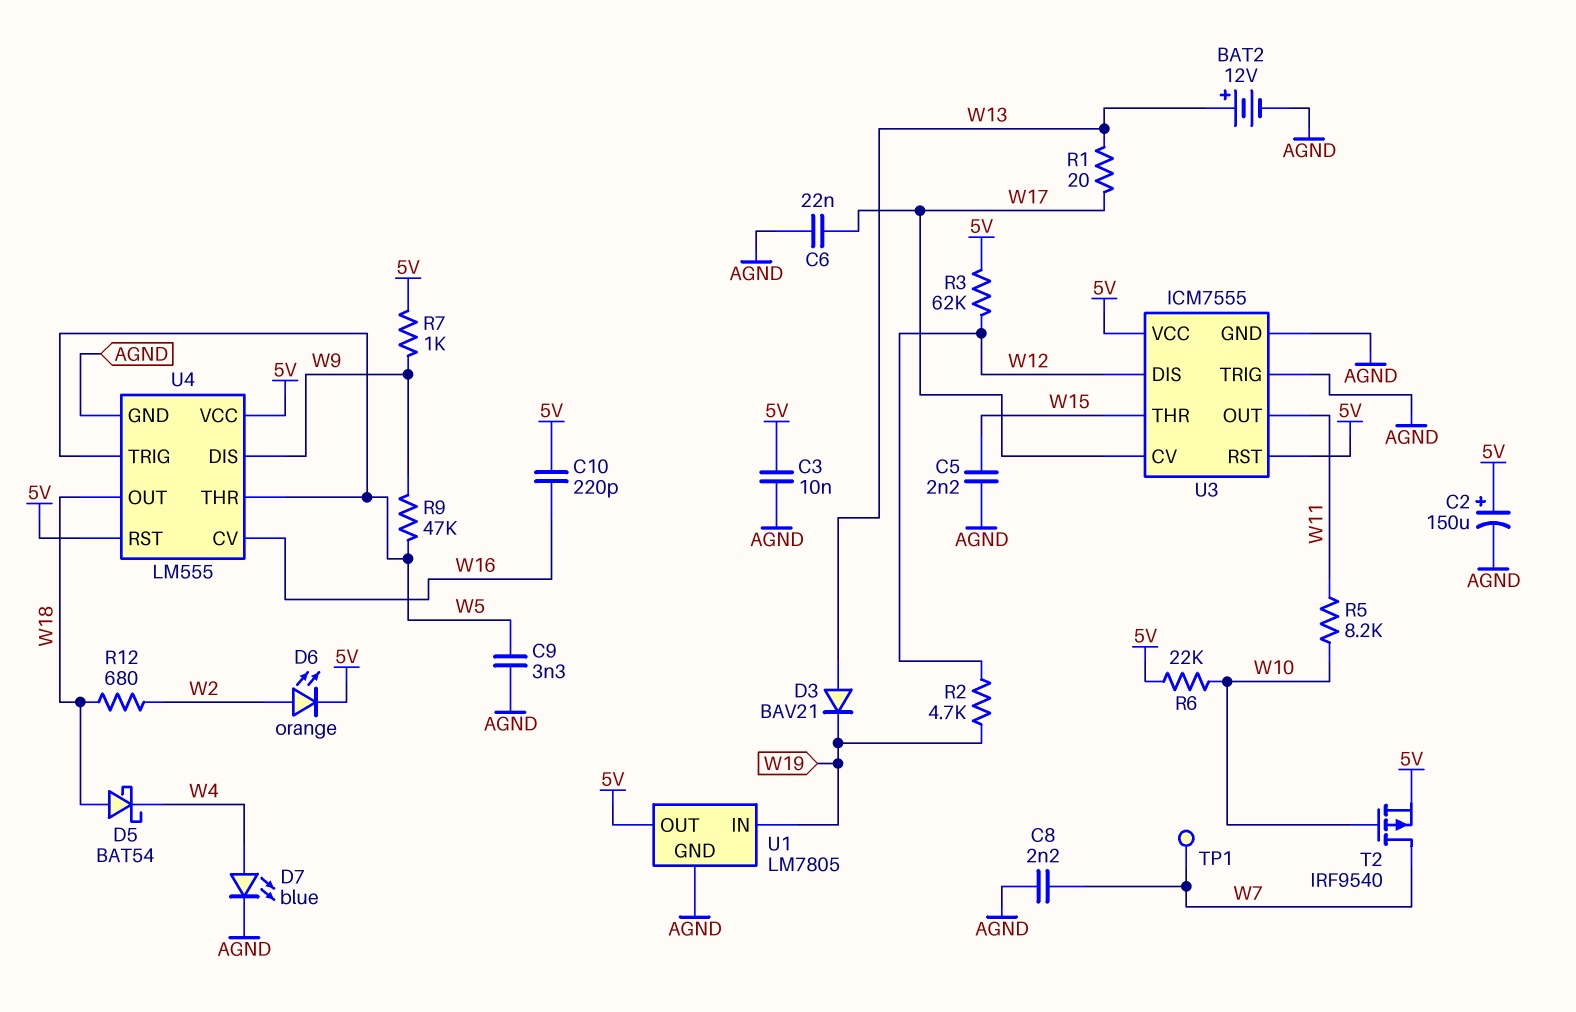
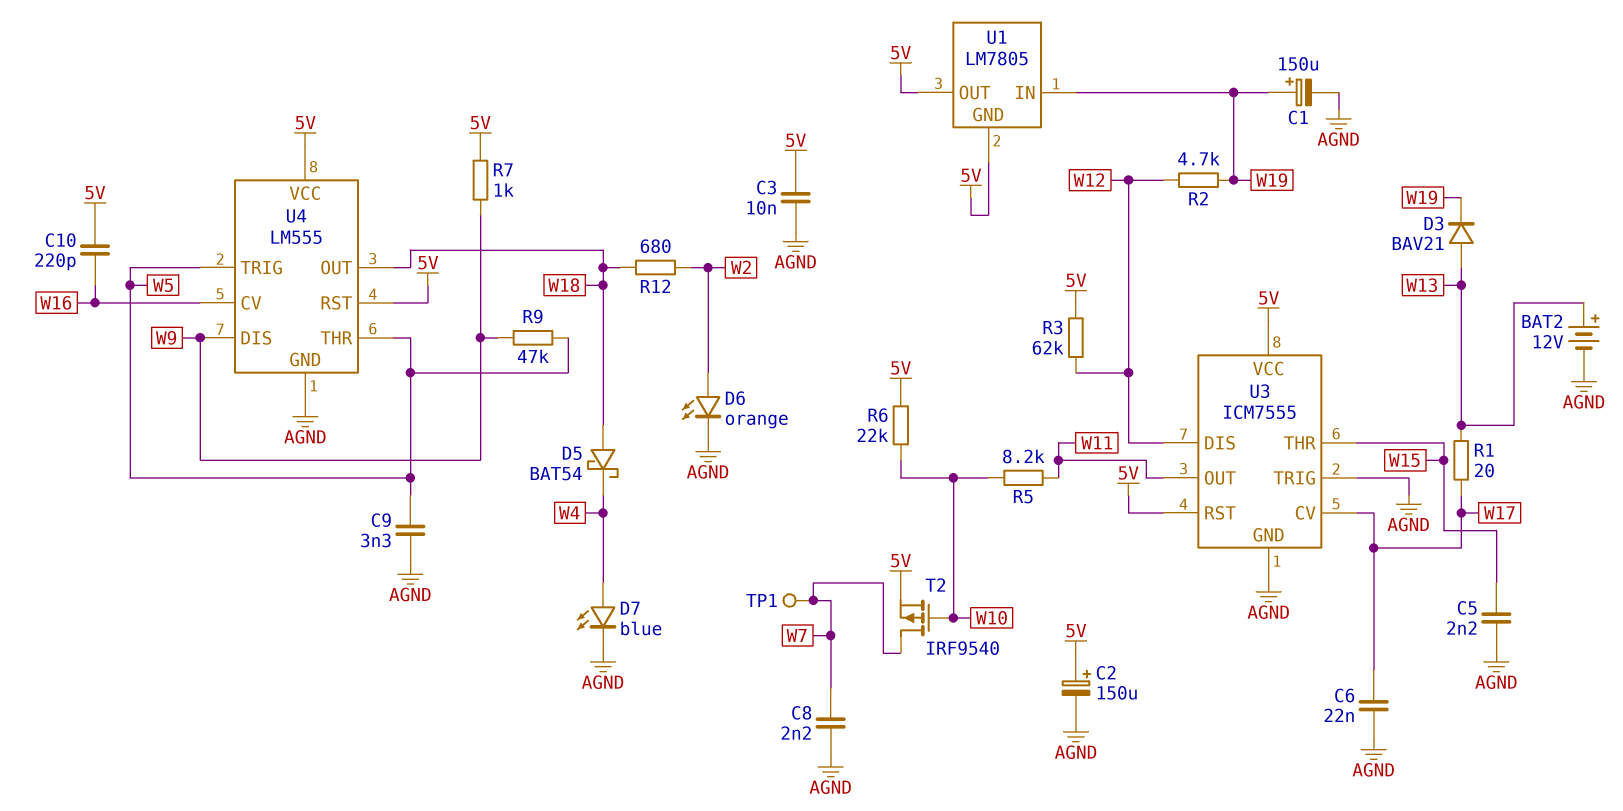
C1: none -> 150uF (plus W19, minus AGND)
D6: LED orange (A W2, K 5V) -> LED orange (A W2, K AGND)
U1 pin GND: AGND -> 5V

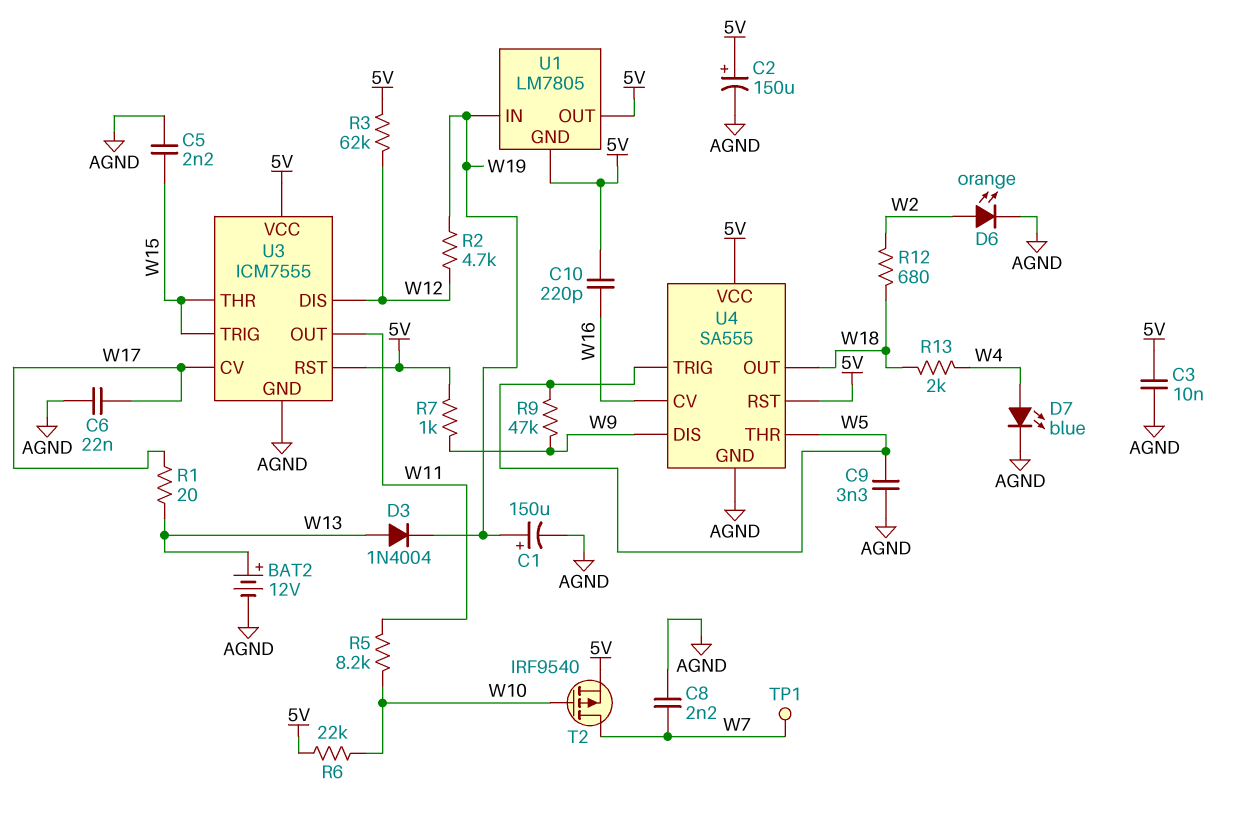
D3: diode BAV21 (A W13, K W19) -> diode 1N4004 (A W13, K W19)
D5: schottky BAT54 (A W18, K W4) -> none
R13: none -> 2k (W4, W18)
U3 pin TRIG: AGND -> W15
U4: LM555 -> SA555

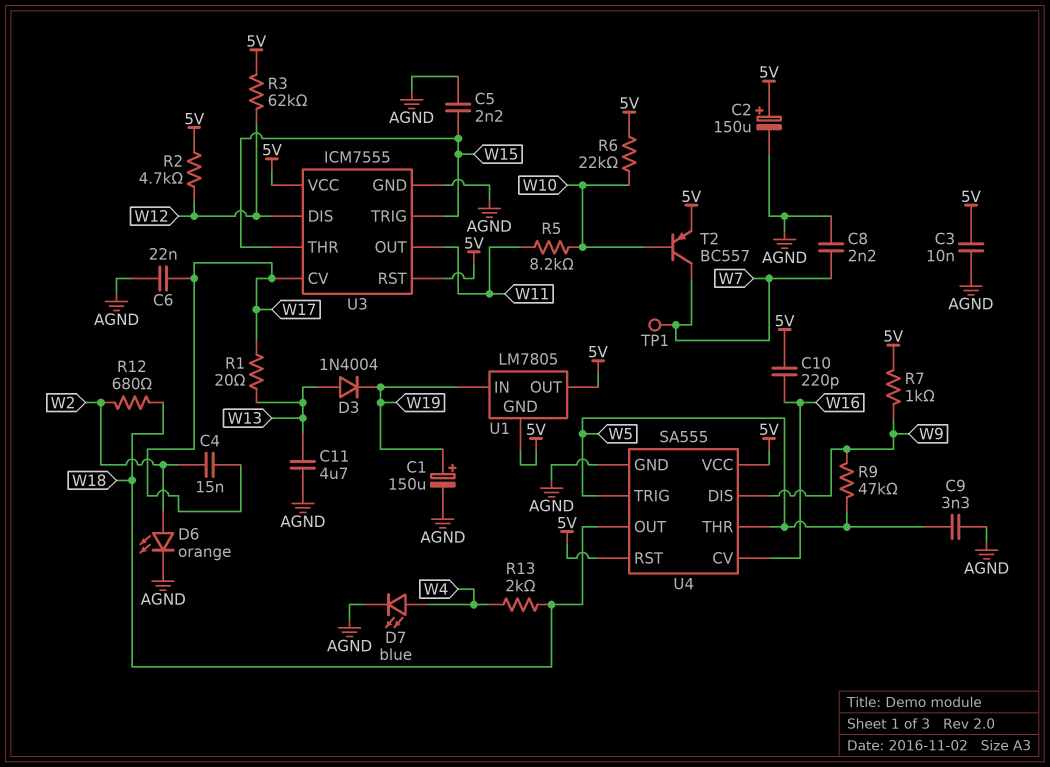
BAT2: 12V (plus W13, minus AGND) -> none
C4: none -> 15nF (W2, W17)
C11: none -> 4.7uF (AGND, W13)
R2: 4.7k (W12, W19) -> 4.7k (5V, W12)
T2: PMOS IRF9540 (G W10, D W7, S 5V) -> PNP BC557 (B W10, C W7, E 5V)

